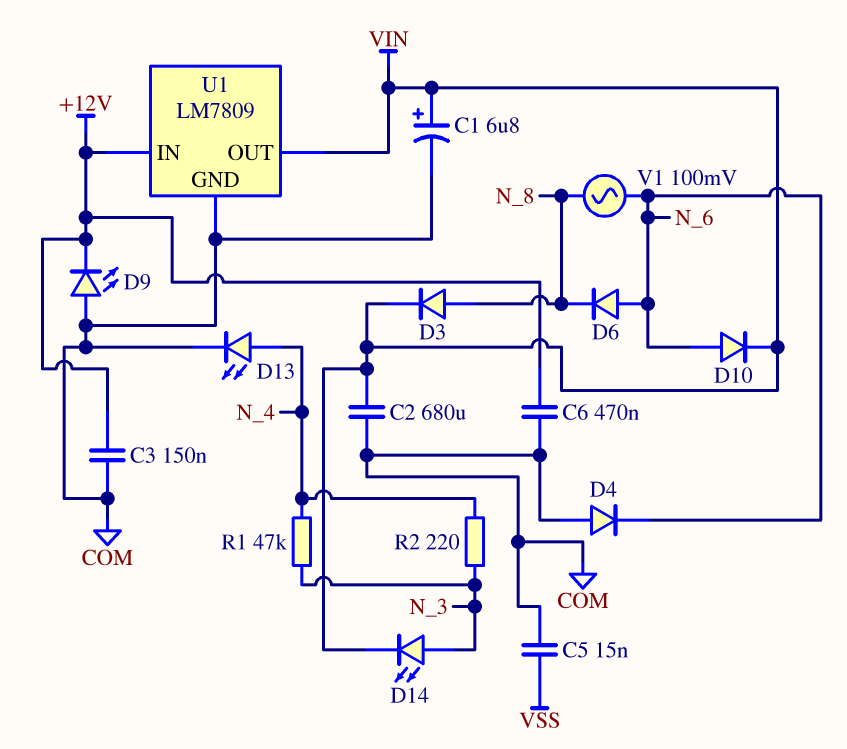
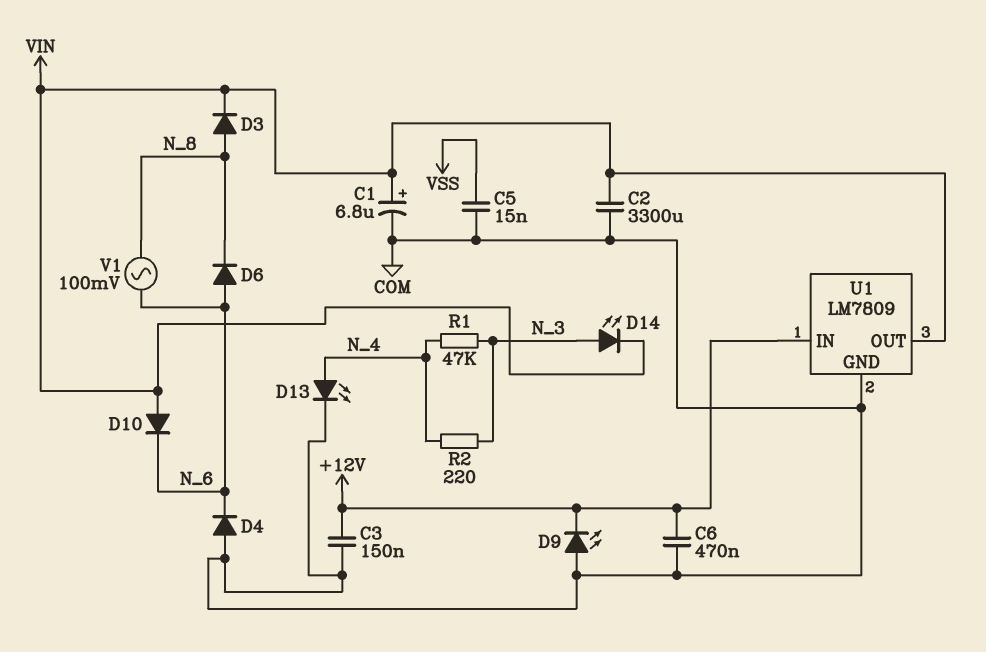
C2: 680uF (COM, VIN) -> 3300uF (COM, VIN)
D10: diode (A N_6, K VIN) -> diode (A VIN, K N_6)

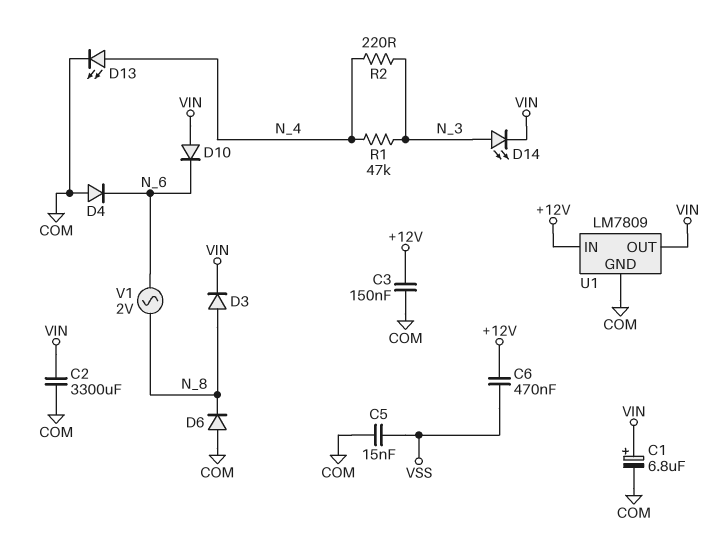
C6: 470nF (+12V, COM) -> 470nF (+12V, VSS)
D6: diode (A N_6, K N_8) -> diode (A COM, K N_8)
D9: LED (A COM, K +12V) -> none
V1: AC 100mV (N_6, N_8) -> AC 2V (N_6, N_8)

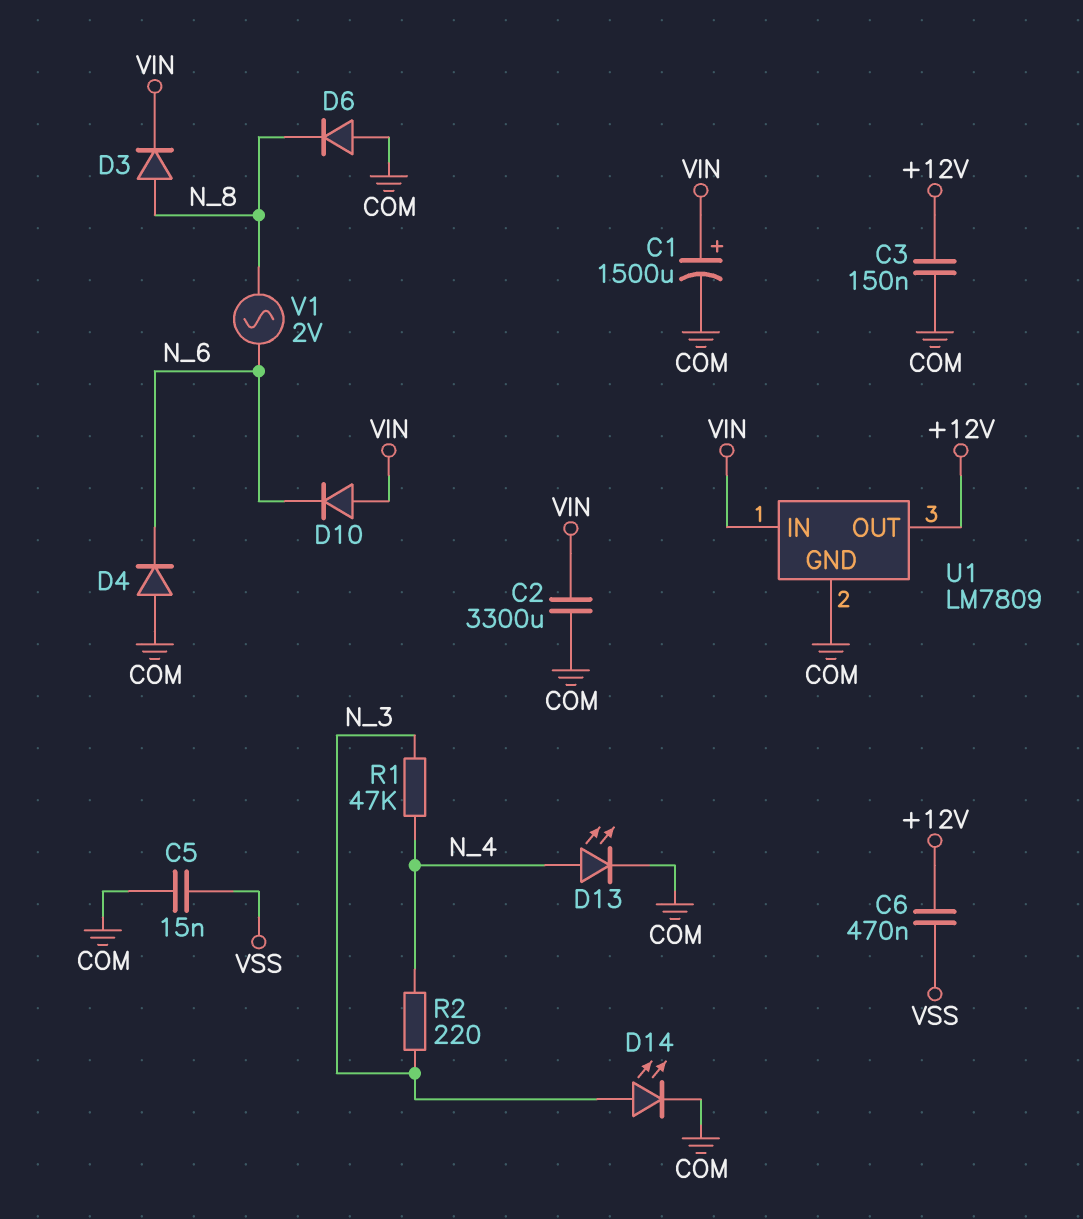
C1: 6.8uF (plus VIN, minus COM) -> 1500uF (plus VIN, minus COM)
D14: LED (A N_3, K VIN) -> LED (A N_3, K COM)
U1 pin IN: +12V -> VIN
U1 pin OUT: VIN -> +12V

